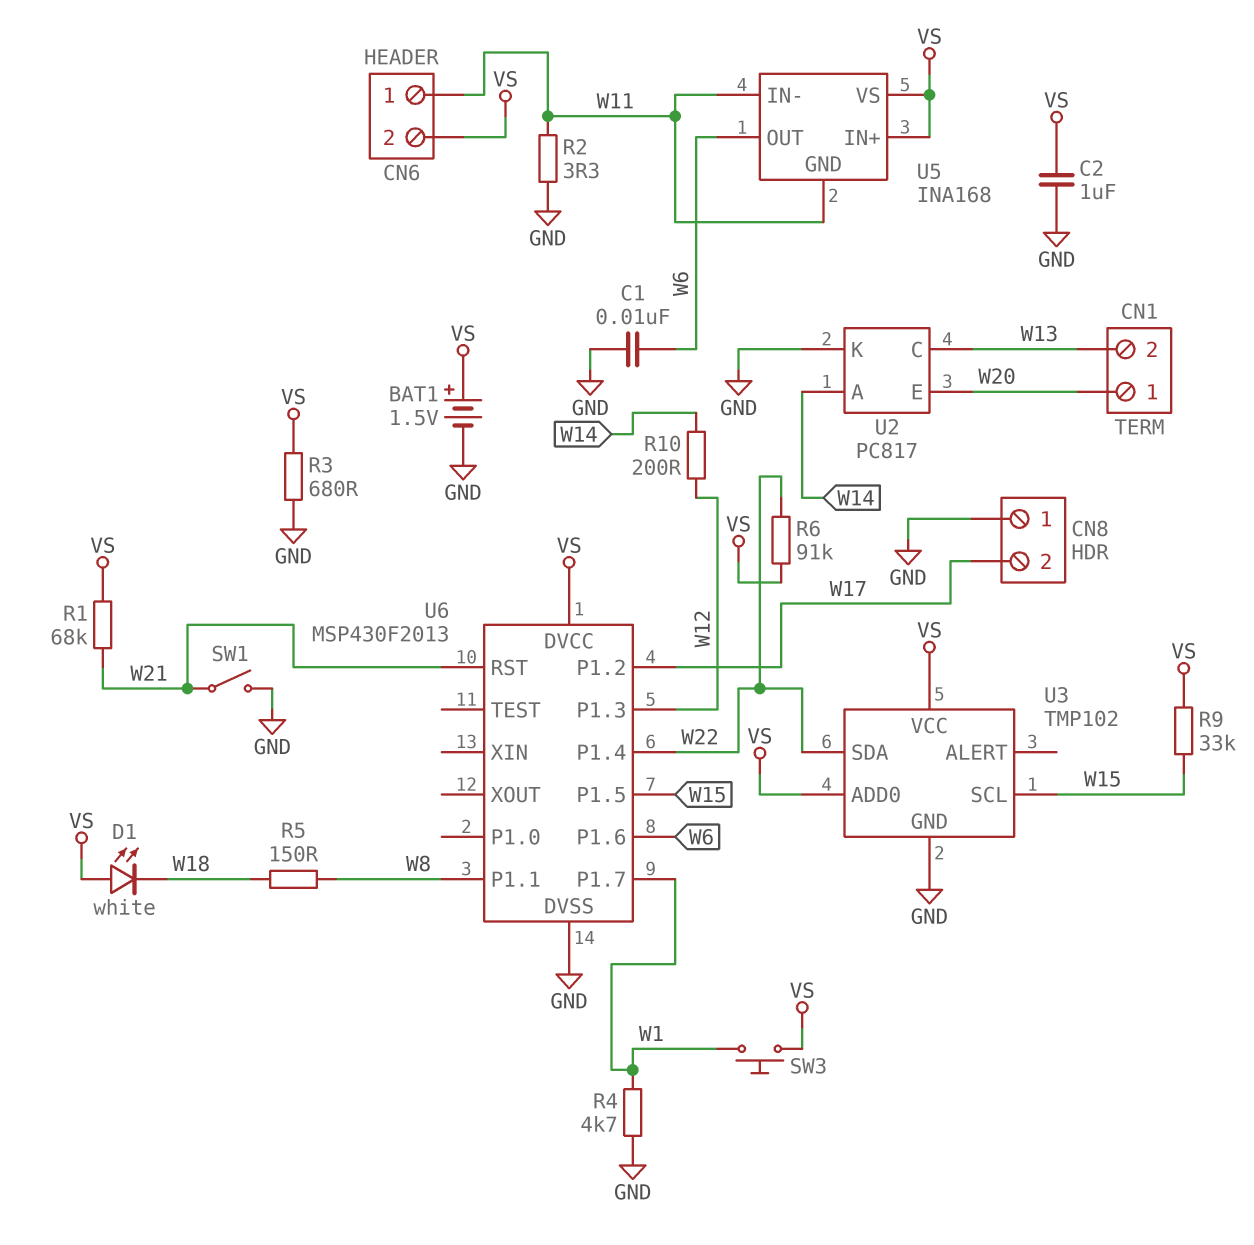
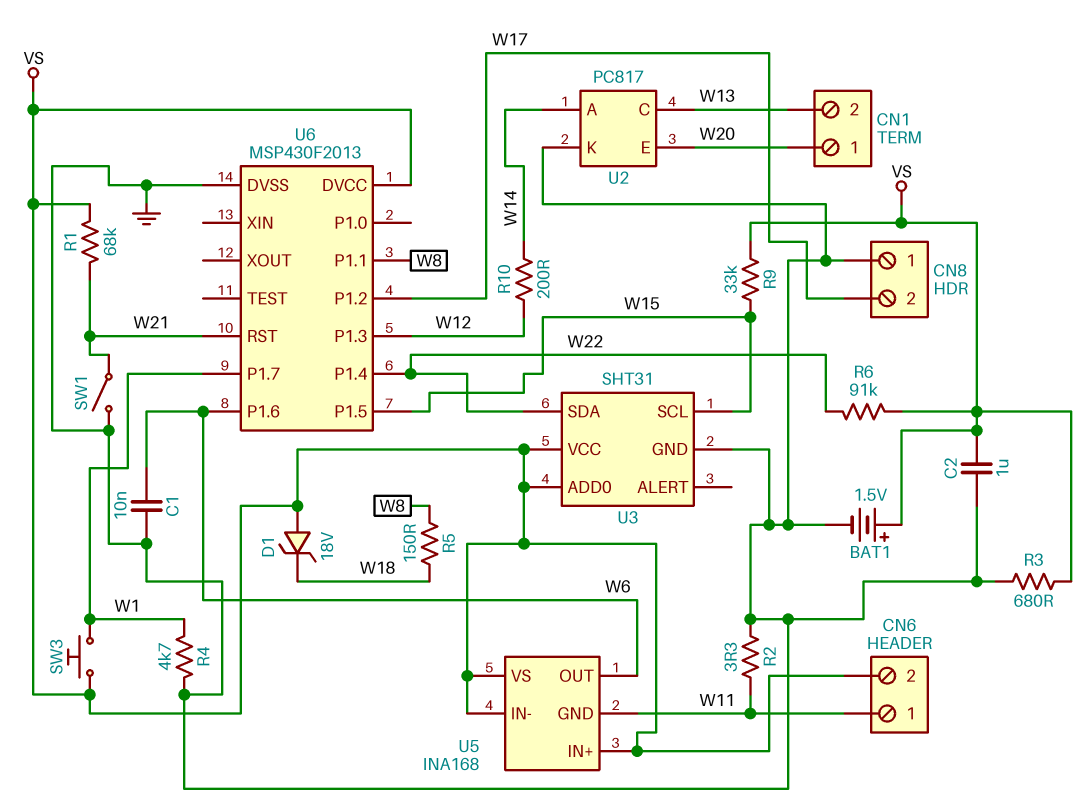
D1: LED white (A VS, K W18) -> zener 18V (A VS, K W18)
U3: TMP102 -> SHT31
U5 pin IN-: W11 -> VS

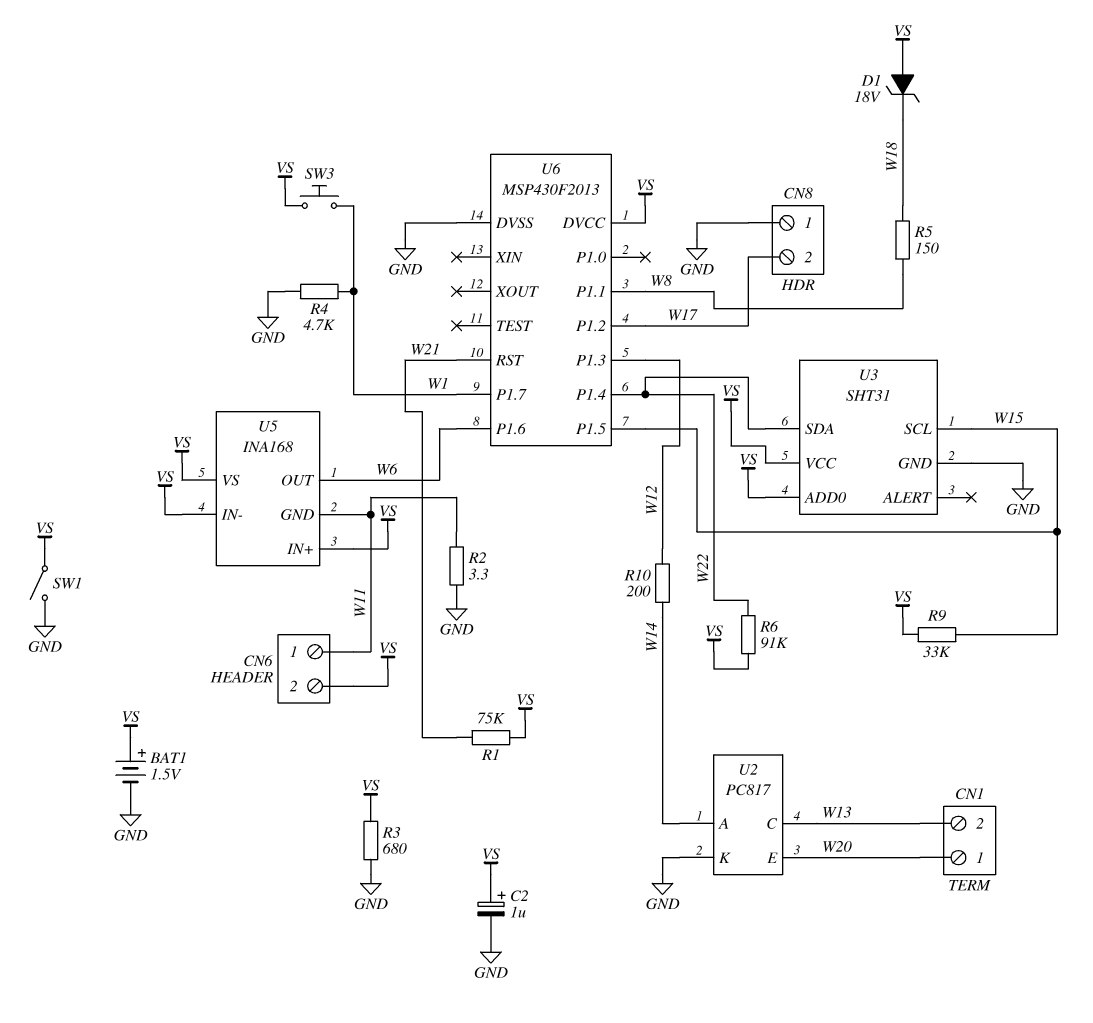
C1: 10nF (GND, W6) -> none
C2: 1uF (GND, VS) -> 1uF (plus VS, minus GND)
R1: 68k (VS, W21) -> 75k (VS, W21)
SW1: switch (GND, W21) -> switch (GND, VS)

